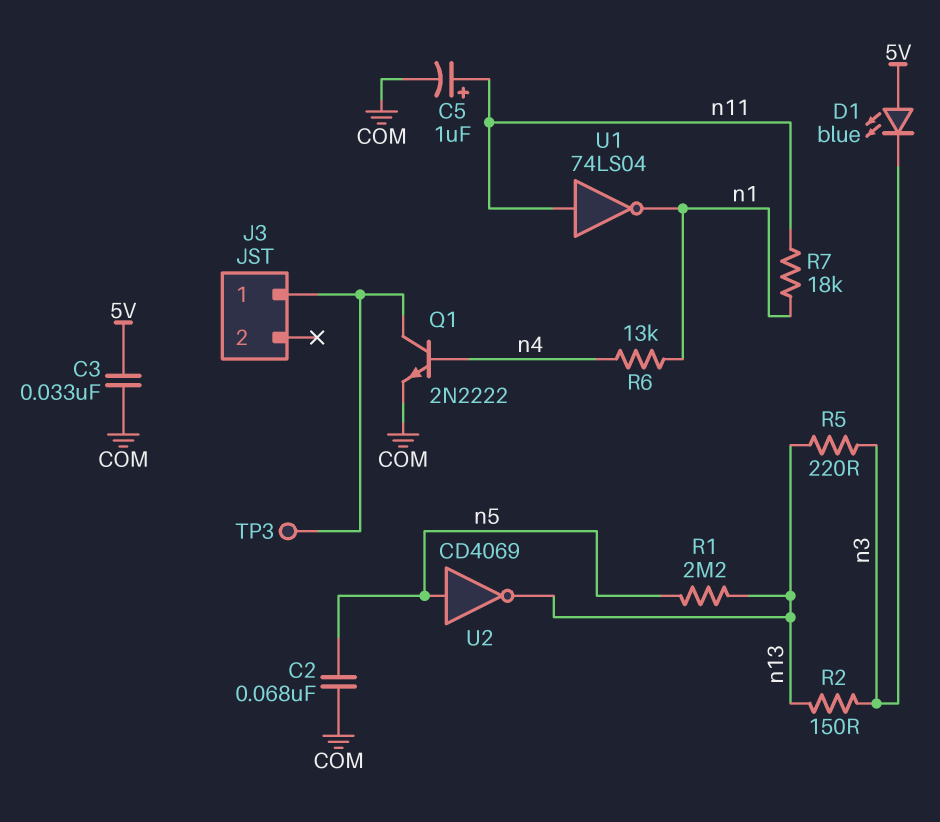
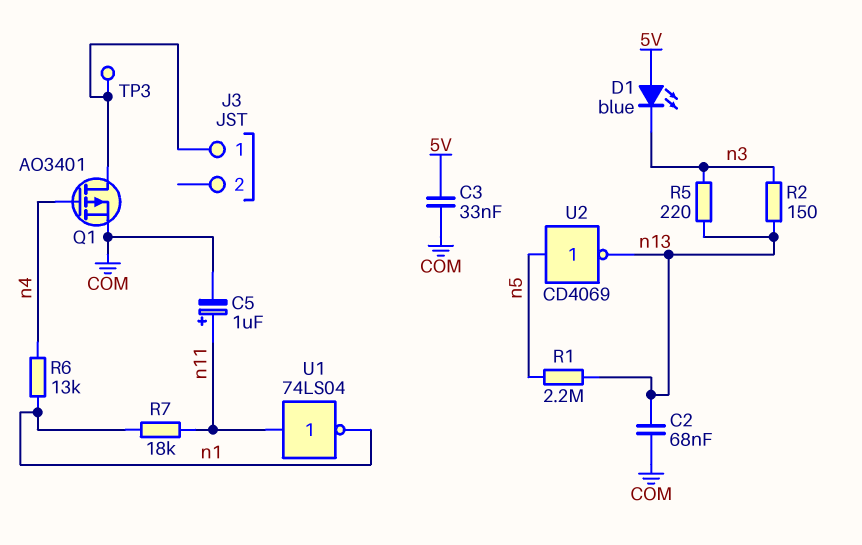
C2: 68nF (COM, n5) -> 68nF (COM, n13)
Q1: NPN 2N2222 (B n4, C J3/1, E COM) -> PMOS AO3401 (G n4, D J3/1, S COM)

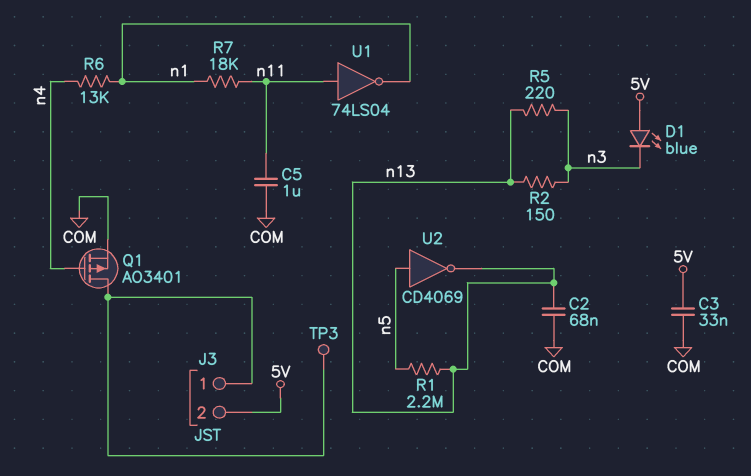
C5: 1uF (plus n11, minus COM) -> 1uF (COM, n11)
J3 pin 2: none -> 5V

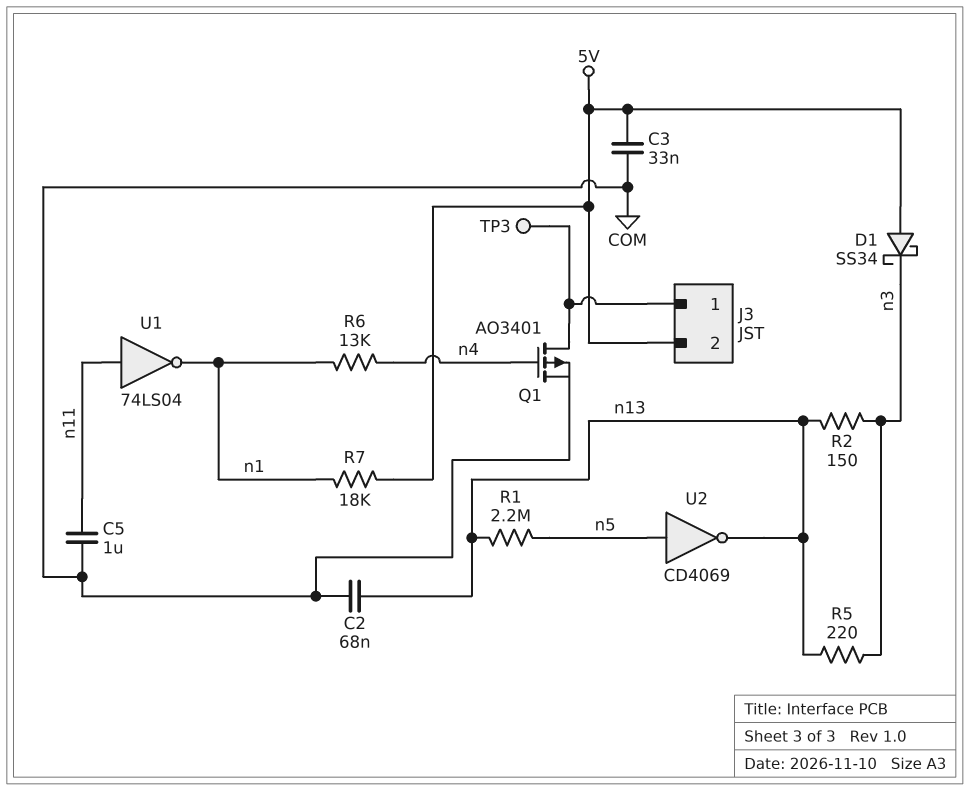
D1: LED blue (A 5V, K n3) -> schottky SS34 (A 5V, K n3)
R7: 18k (n1, n11) -> 18k (5V, n1)

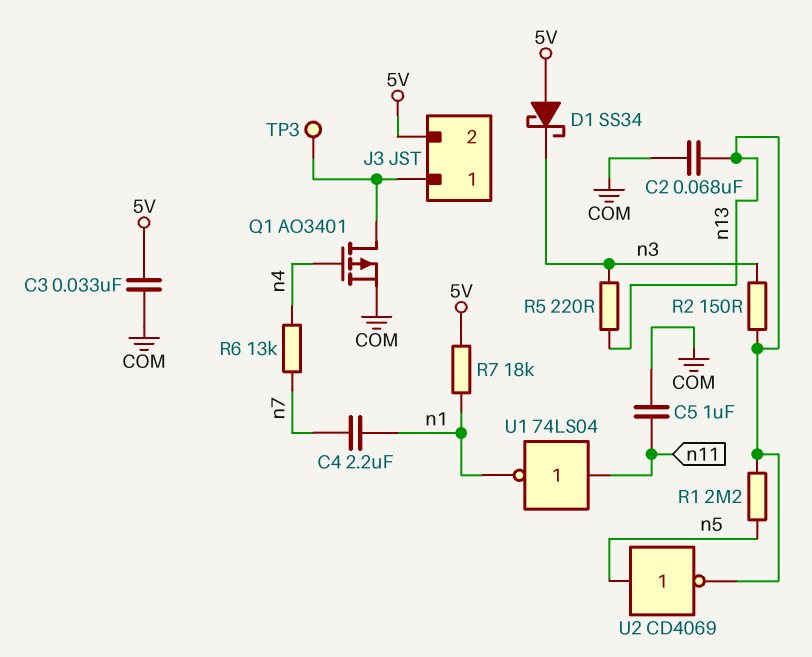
C4: none -> 2.2uF (n1, n7)
R6: 13k (n1, n4) -> 13k (n4, n7)

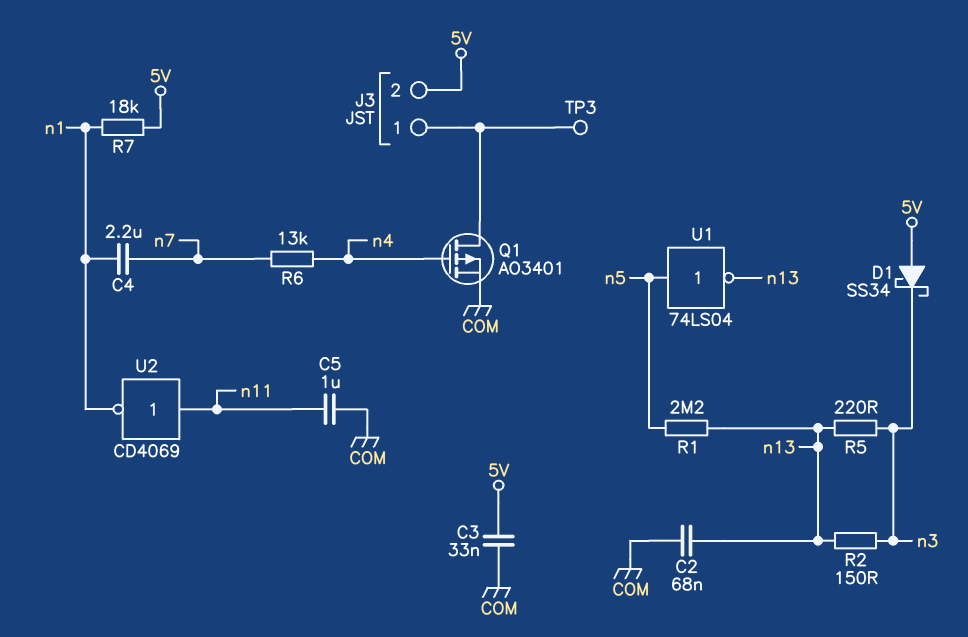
U1: NOT 74LS04 (in n11, out n1) -> NOT 74LS04 (in n5, out n13)
U2: NOT CD4069 (in n5, out n13) -> NOT CD4069 (in n11, out n1)

